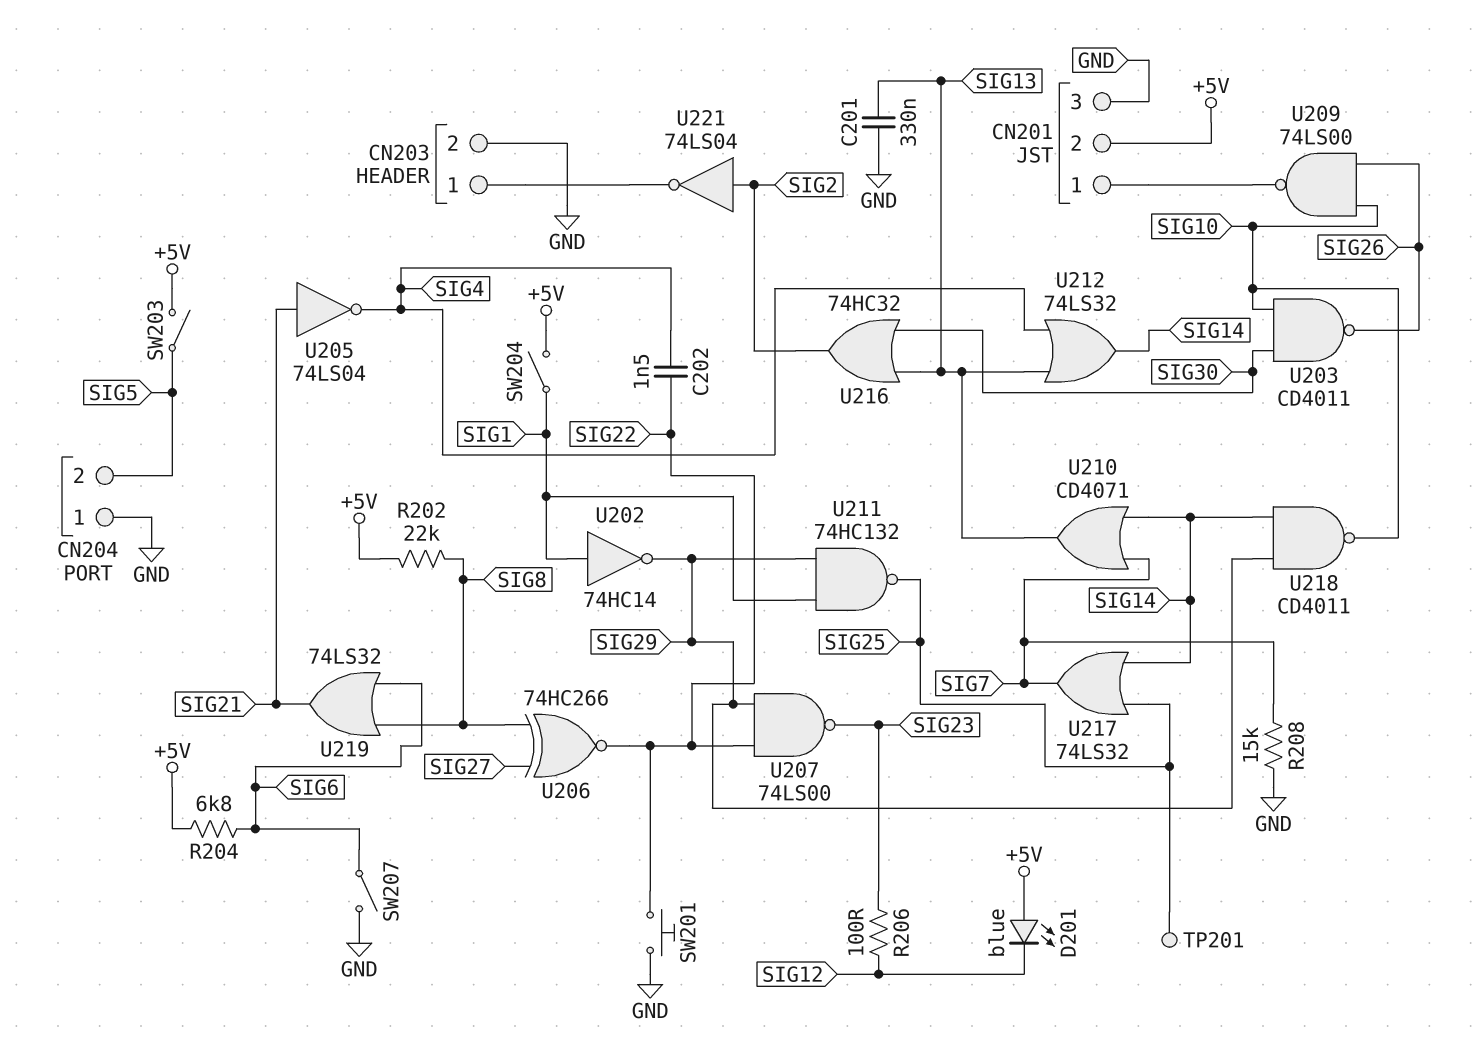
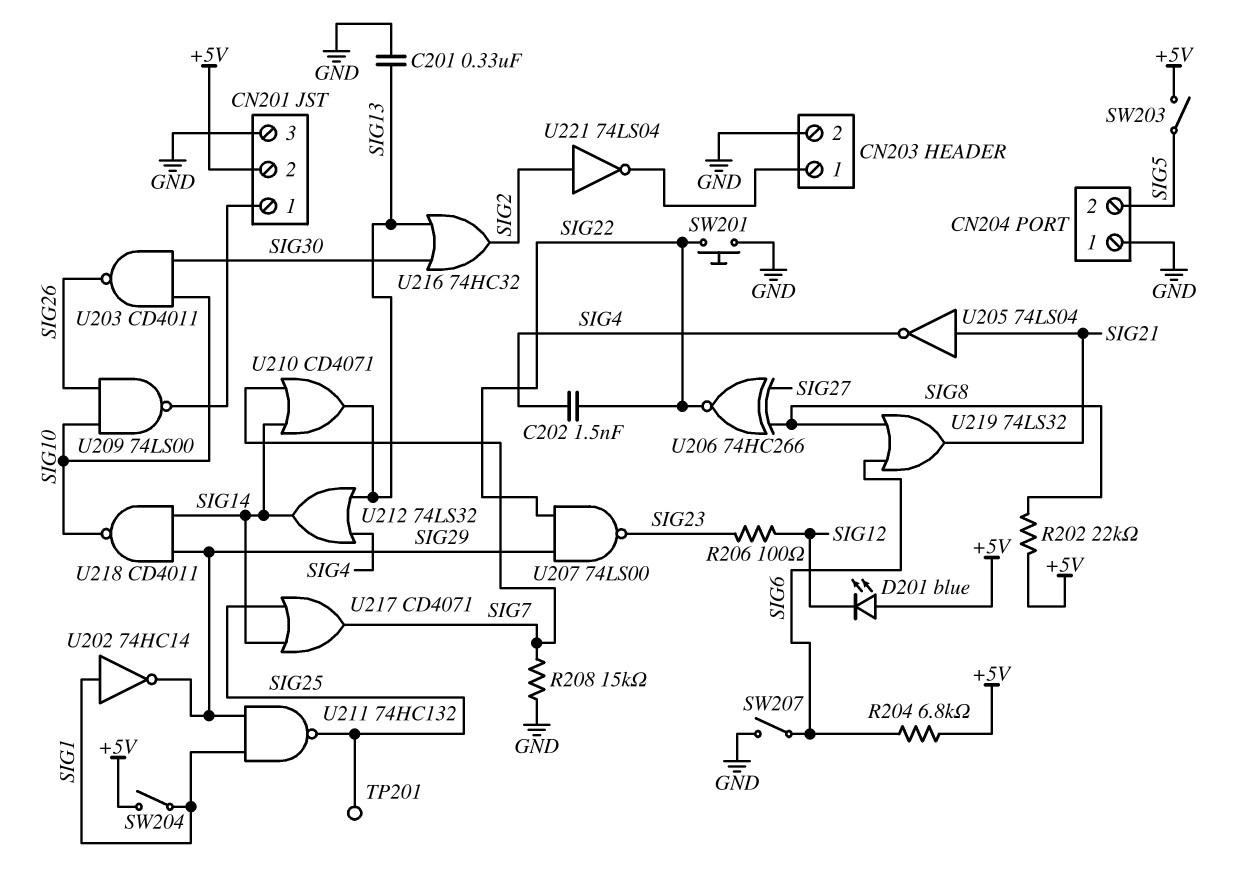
U217: OR 74LS32 (in SIG14, in SIG25, out SIG7) -> OR CD4071 (in SIG14, in SIG25, out SIG7)

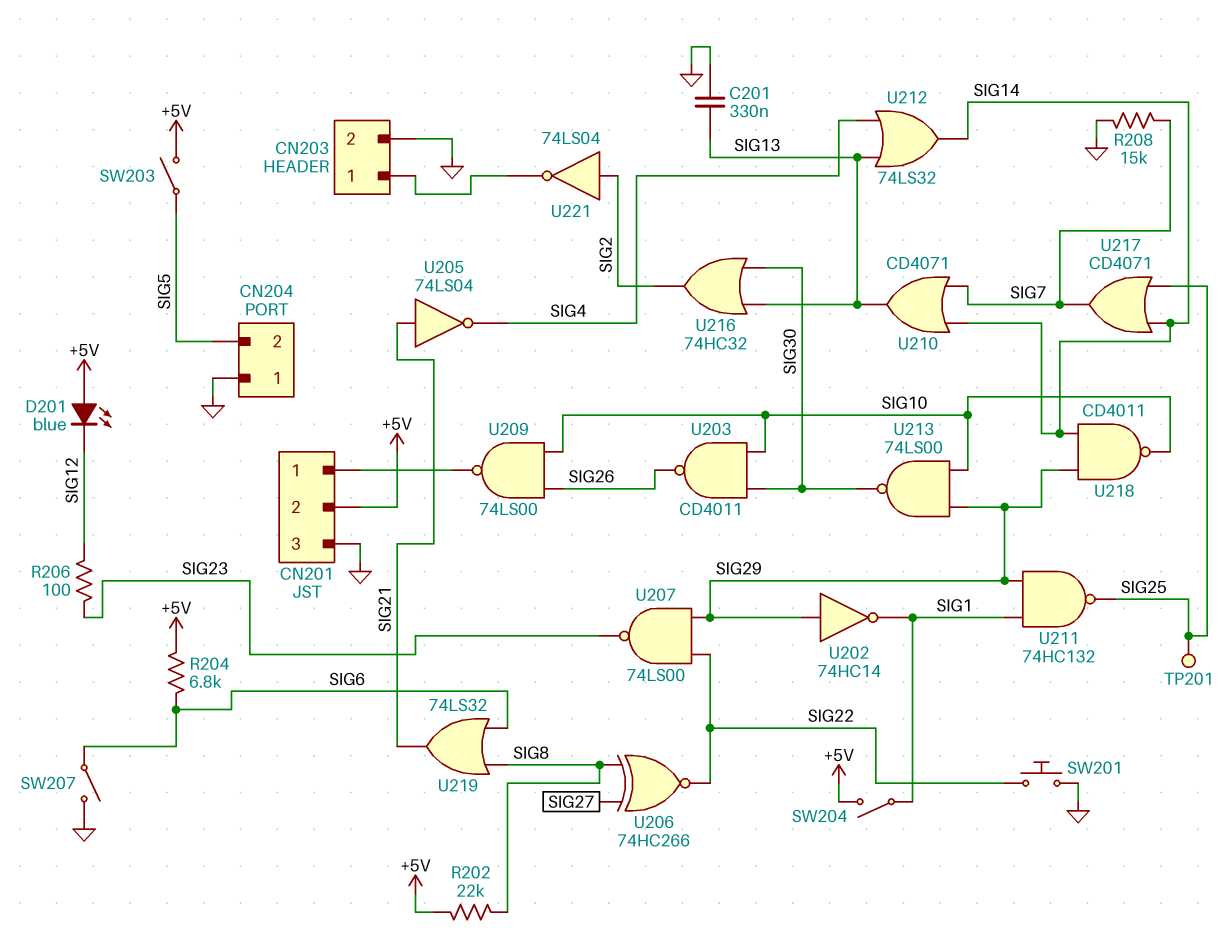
C202: 1.5nF (SIG4, SIG22) -> none
U202: NOT 74HC14 (in SIG1, out SIG29) -> NOT 74HC14 (in SIG29, out SIG1)
U213: none -> NAND 74LS00 (in SIG10, in SIG29, out SIG30)

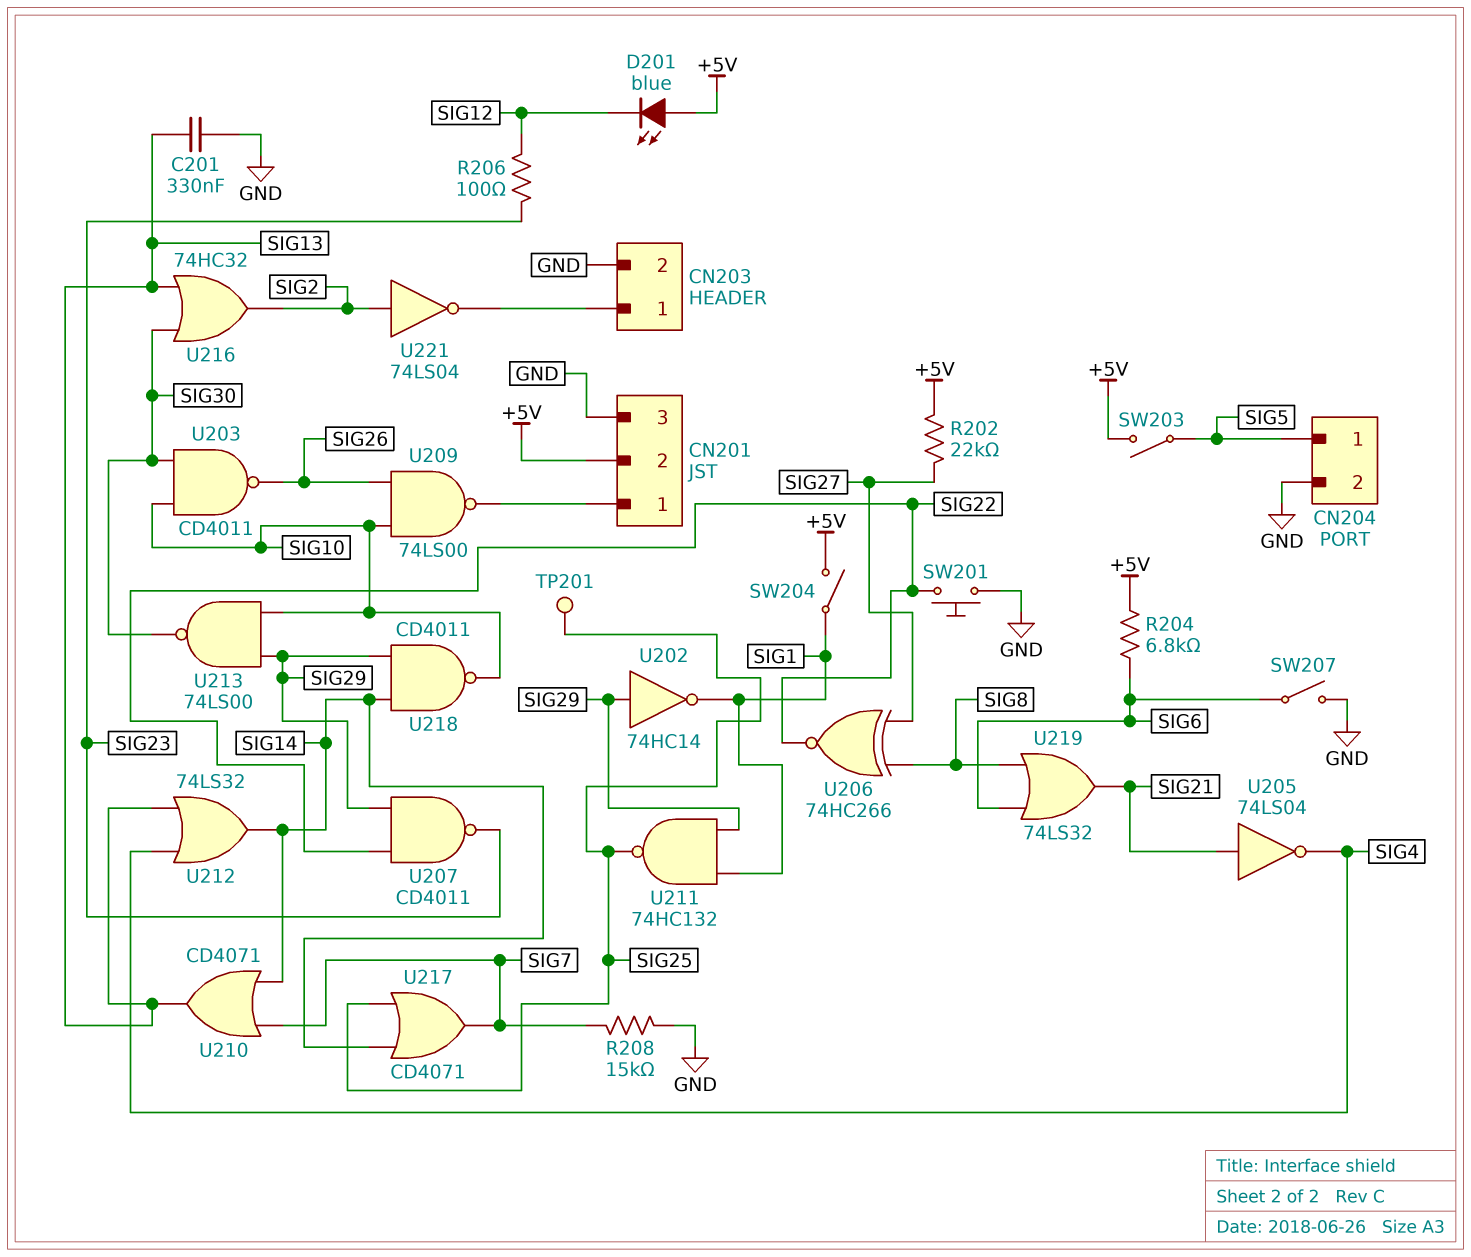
CN204 pin 1: GND -> SIG5
CN204 pin 2: SIG5 -> GND
R202: 22k (+5V, SIG8) -> 22k (+5V, SIG27)
U207: NAND 74LS00 (in SIG22, in SIG29, out SIG23) -> NAND CD4011 (in SIG22, in SIG29, out SIG23)

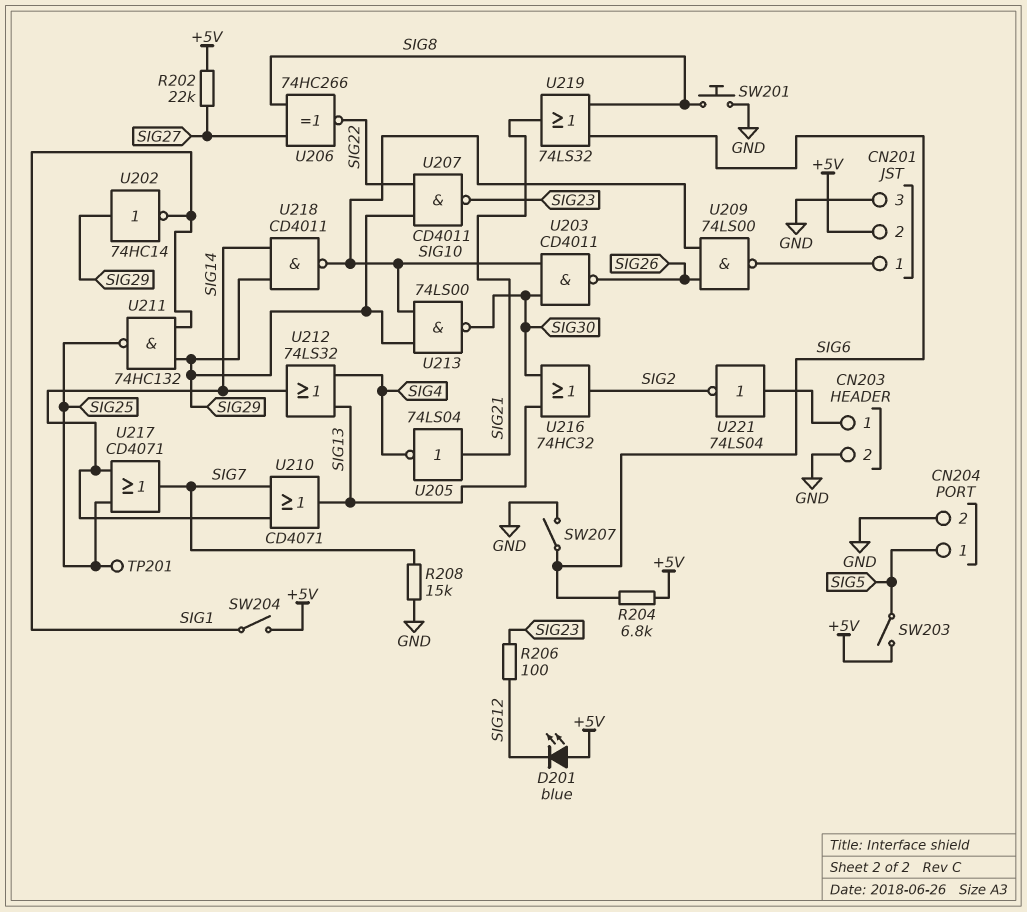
C201: 330nF (GND, SIG13) -> none
SW201: button (GND, SIG22) -> button (GND, SIG8)
U221: NOT 74LS04 (in SIG2, out CN203/1) -> NOT 74LS04 (in CN203/1, out SIG2)

